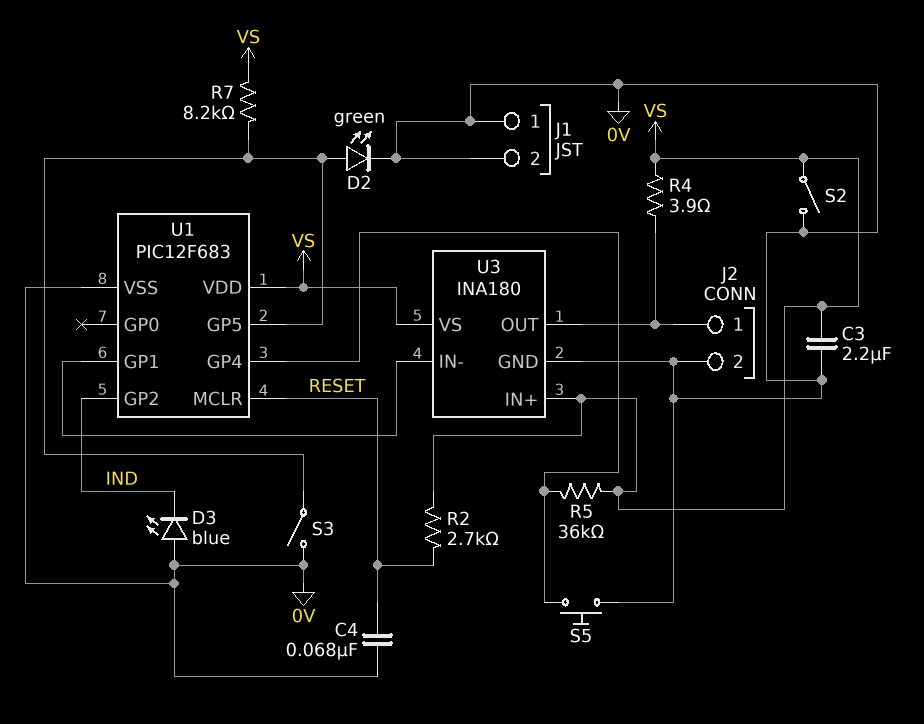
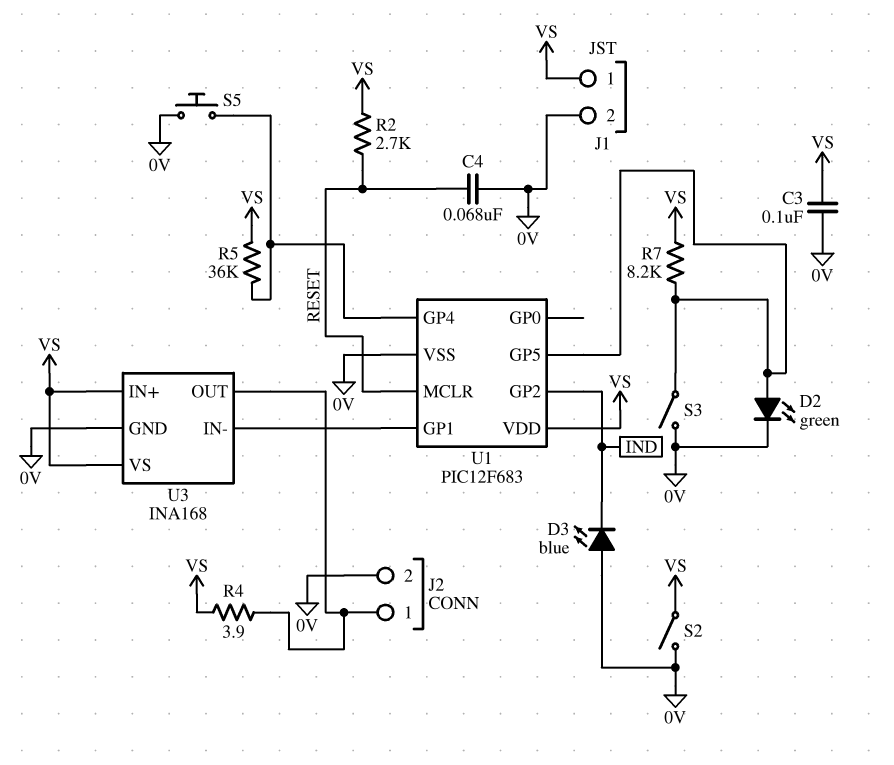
C3: 2.2uF (0V, VS) -> 100nF (0V, VS)
J1 pin 1: 0V -> VS
U3: INA180 -> INA168

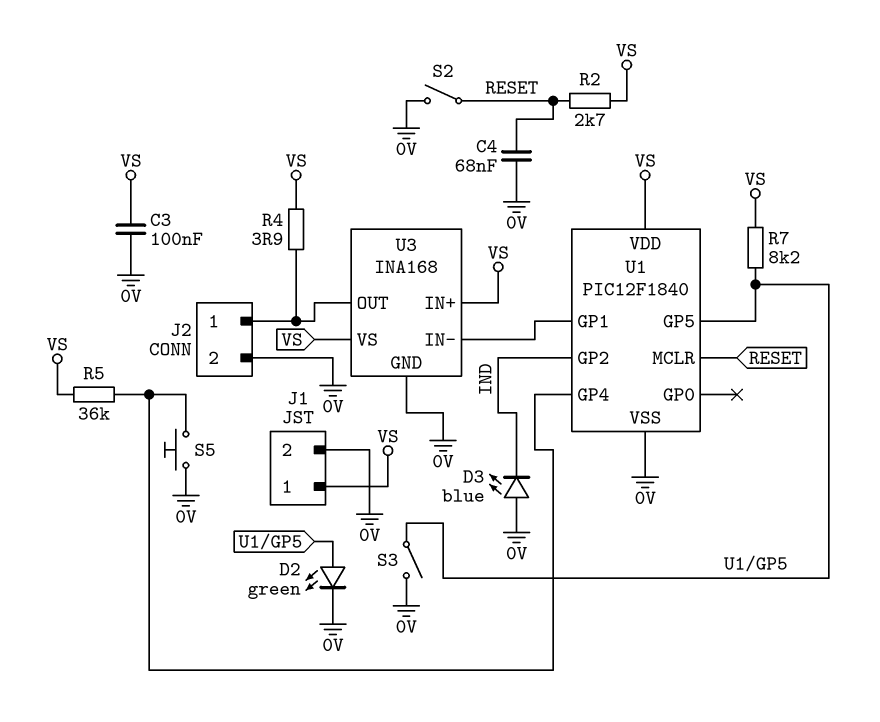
S2: switch (0V, VS) -> switch (0V, RESET)
U1: PIC12F683 -> PIC12F1840

